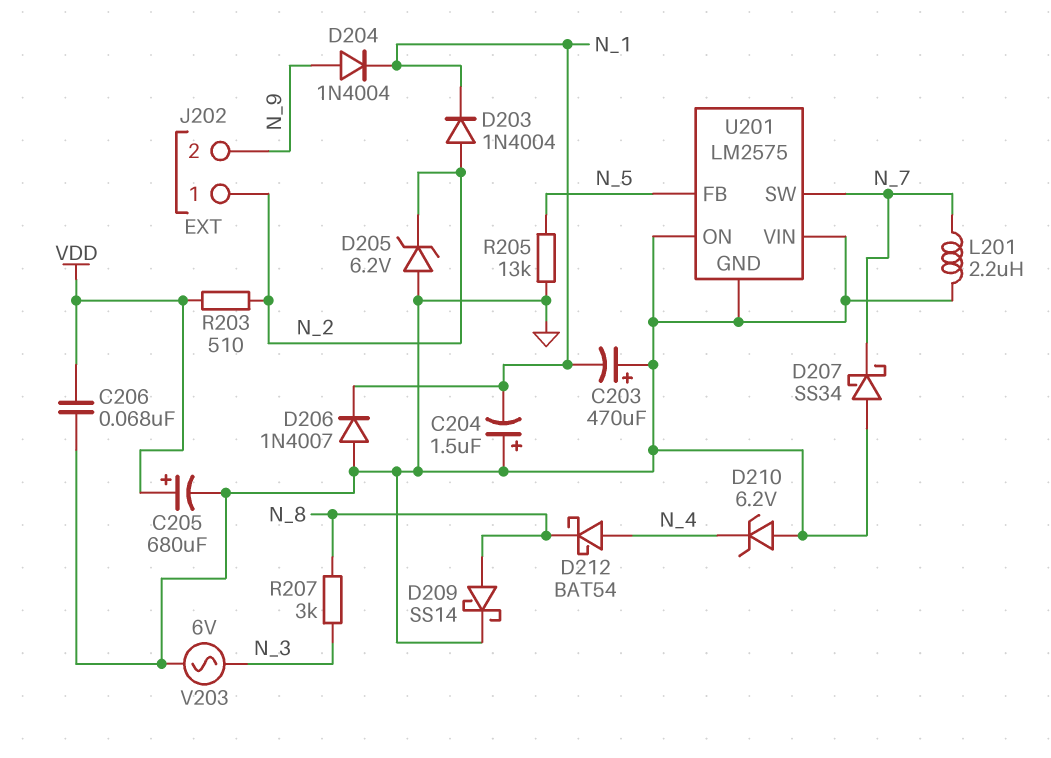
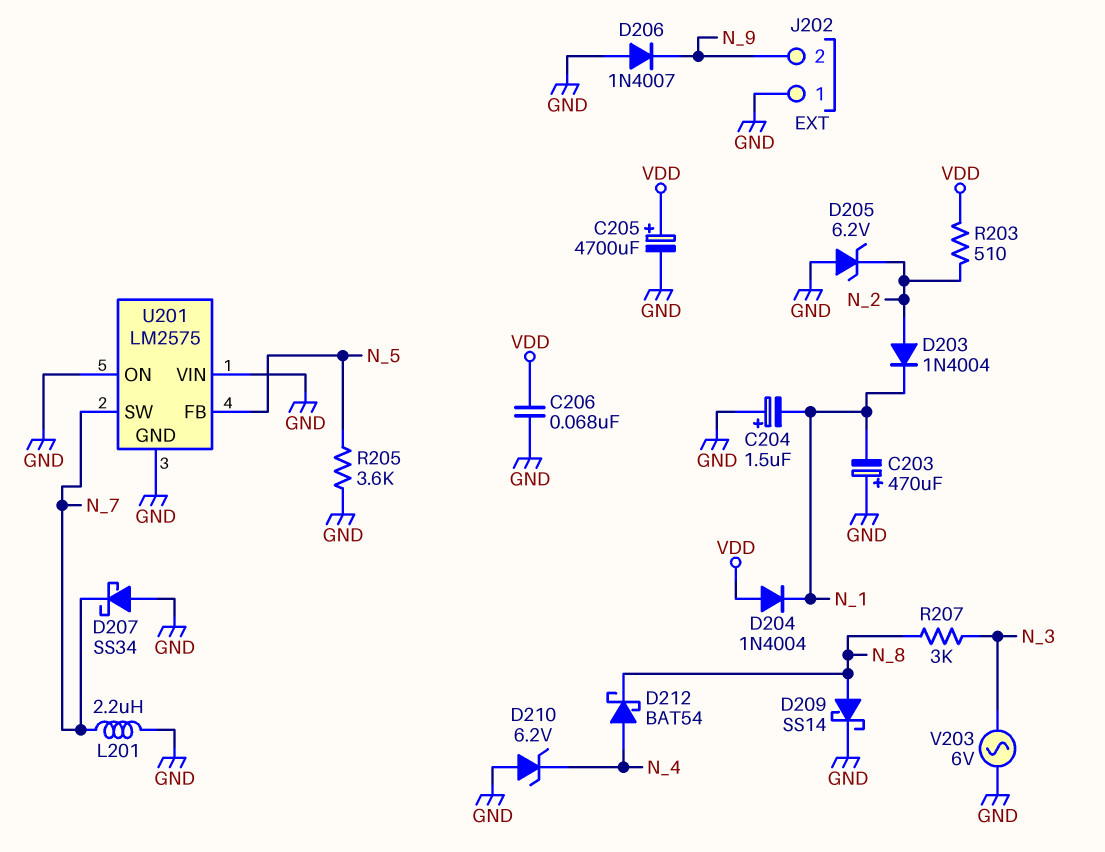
C205: 680uF (plus VDD, minus GND) -> 4700uF (plus VDD, minus GND)
D204: diode 1N4004 (A N_9, K N_1) -> diode 1N4004 (A VDD, K N_1)
D206: diode 1N4007 (A GND, K N_1) -> diode 1N4007 (A GND, K N_9)
J202 pin 1: N_2 -> GND
R205: 13k (GND, N_5) -> 3.6k (GND, N_5)

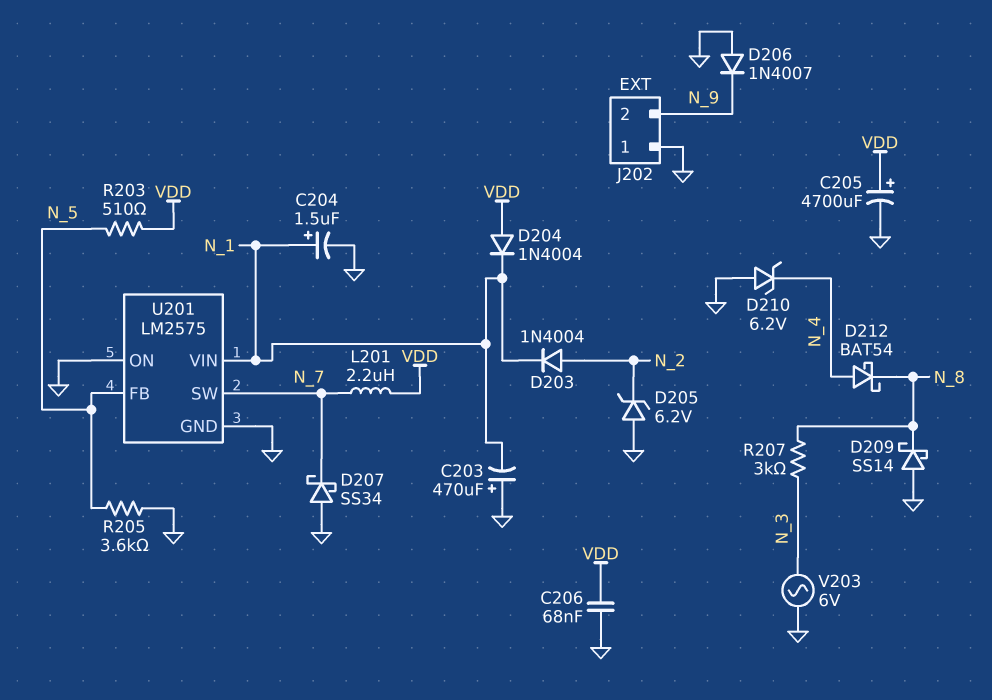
C204: 1.5uF (plus GND, minus N_1) -> 1.5uF (plus N_1, minus GND)
D209: schottky SS14 (A N_8, K GND) -> schottky SS14 (A GND, K N_8)
L201: 2.2uH (GND, N_7) -> 2.2uH (N_7, VDD)
R203: 510 (N_2, VDD) -> 510 (N_5, VDD)
U201 pin VIN: GND -> N_1

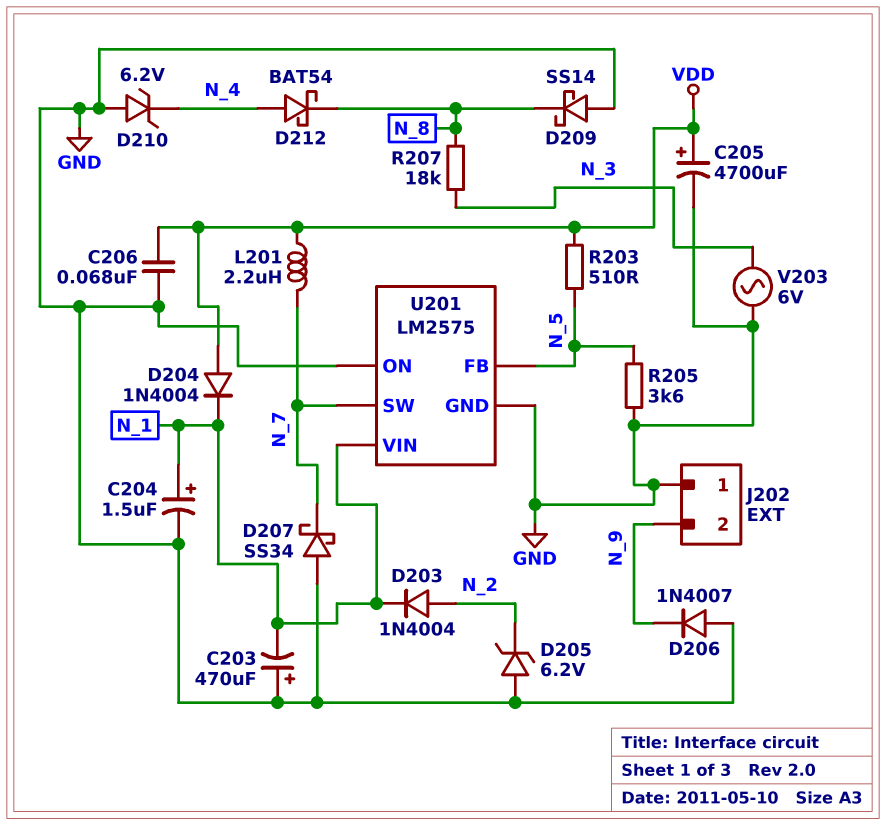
R207: 3k (N_3, N_8) -> 18k (N_3, N_8)

